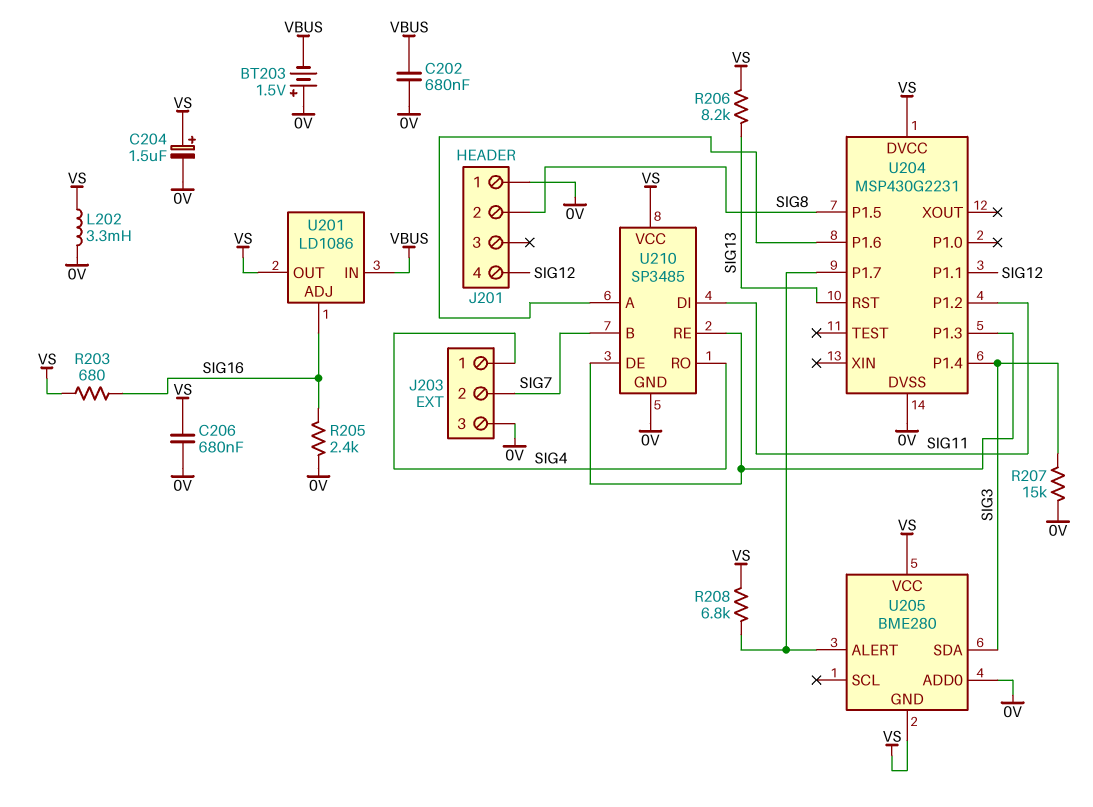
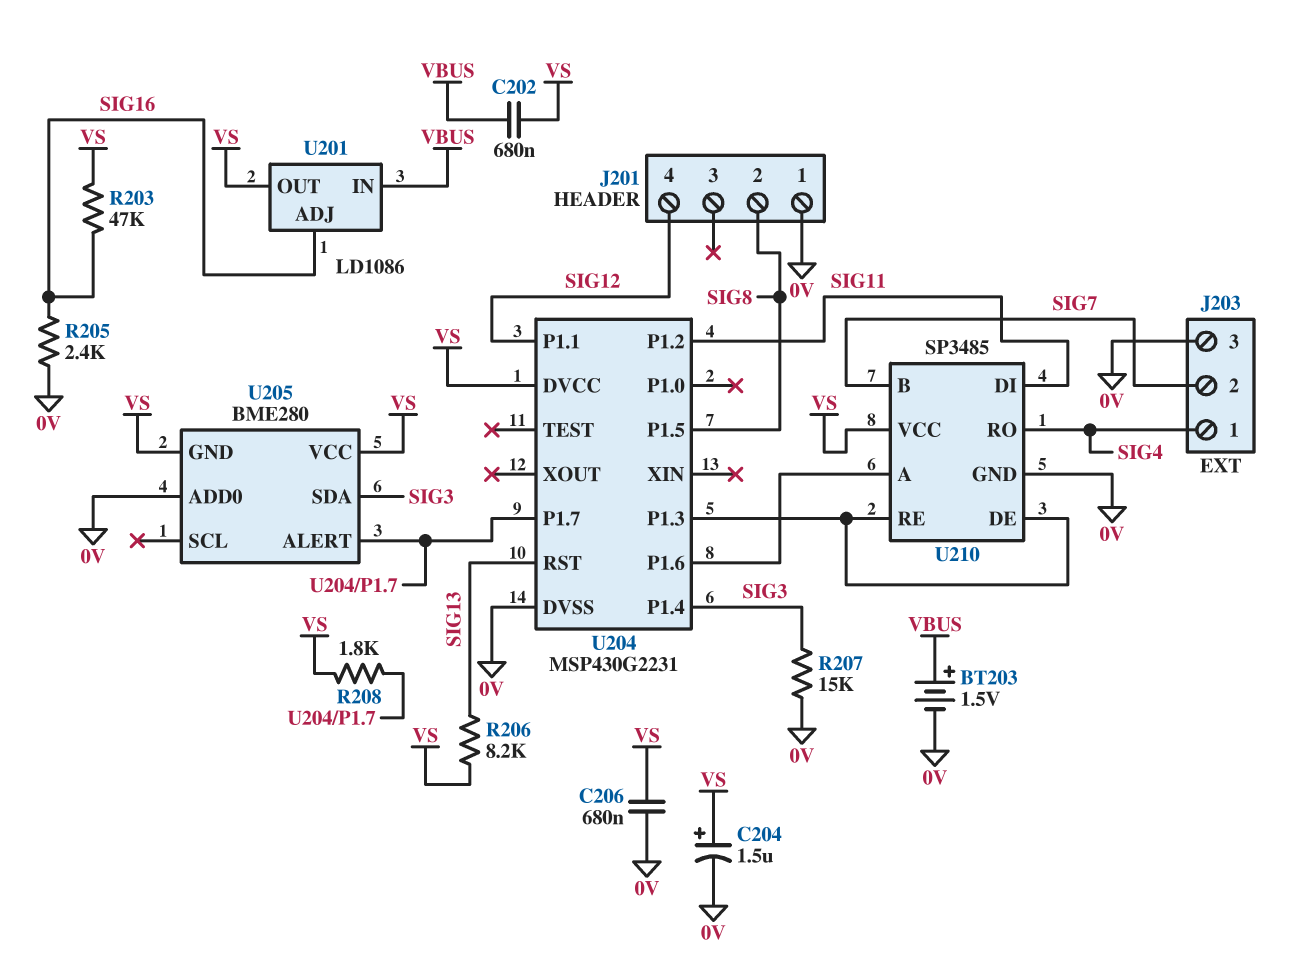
BT203: 1.5V (plus 0V, minus VBUS) -> 1.5V (plus VBUS, minus 0V)
C202: 680nF (0V, VBUS) -> 680nF (VBUS, VS)
L202: 3.3mH (0V, VS) -> none
R203: 680 (SIG16, VS) -> 47k (SIG16, VS)
R208: 6.8k (U204/P1.7, VS) -> 1.8k (U204/P1.7, VS)

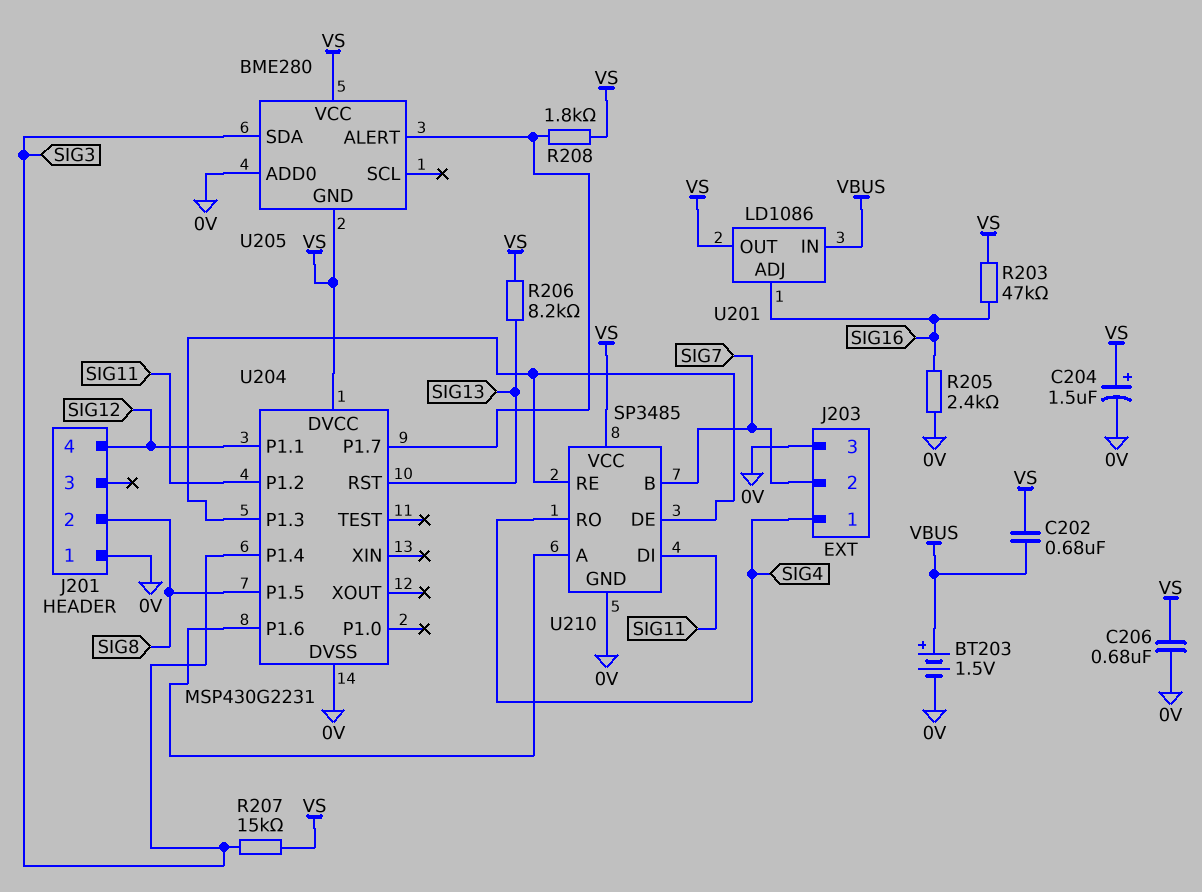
R207: 15k (0V, SIG3) -> 15k (SIG3, VS)

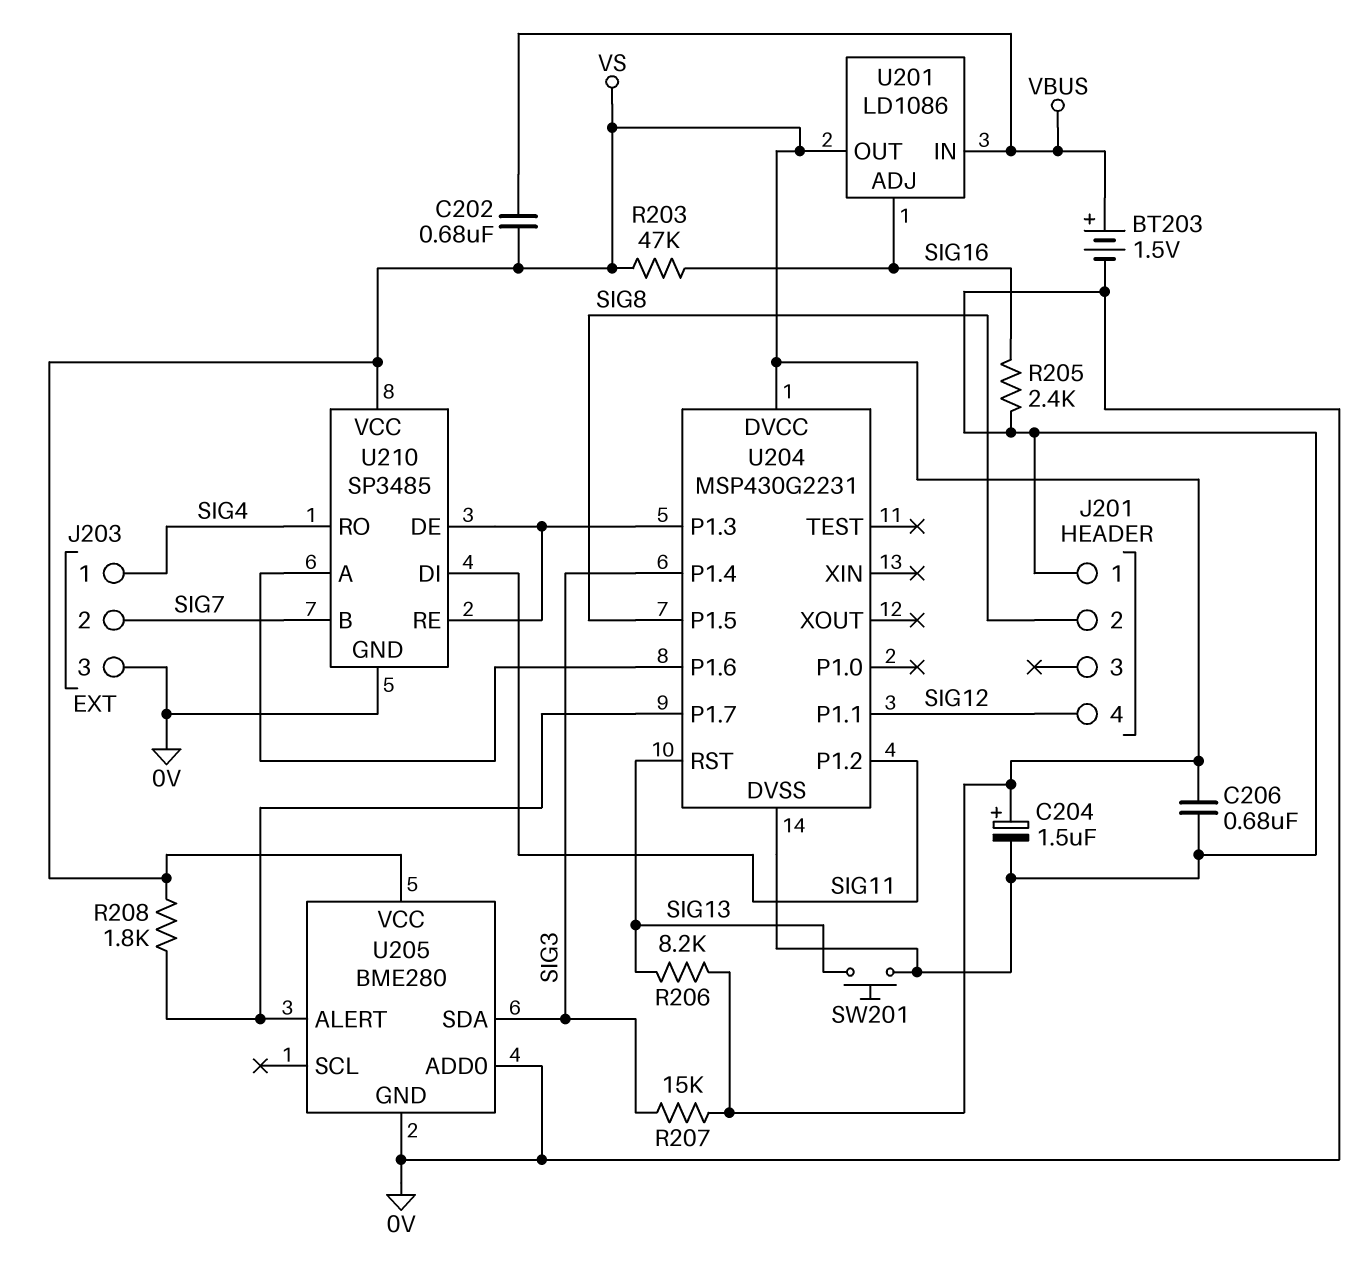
SW201: none -> button (0V, SIG13)
U205 pin GND: VS -> 0V

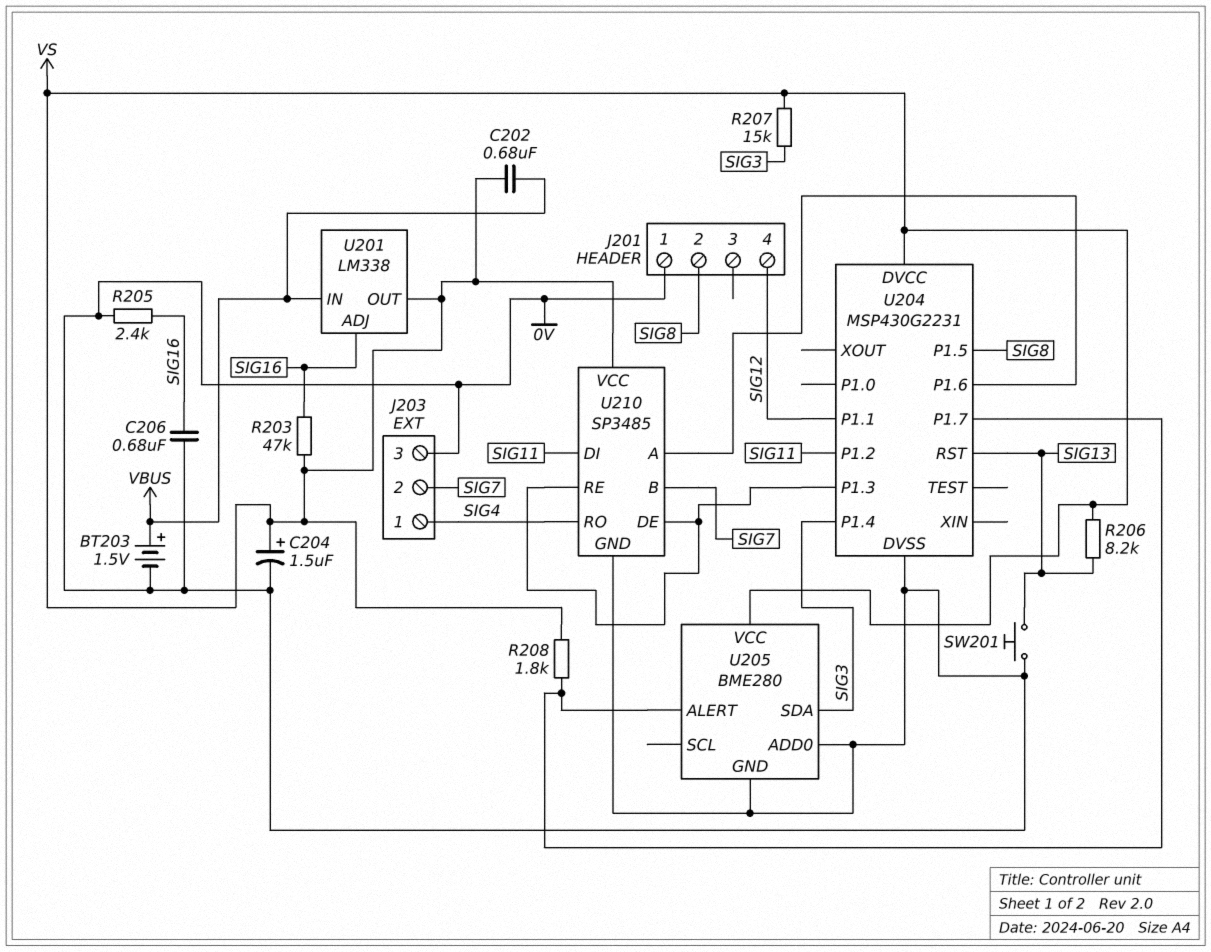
C206: 680nF (0V, VS) -> 680nF (0V, SIG16)
U201: LD1086 -> LM338

